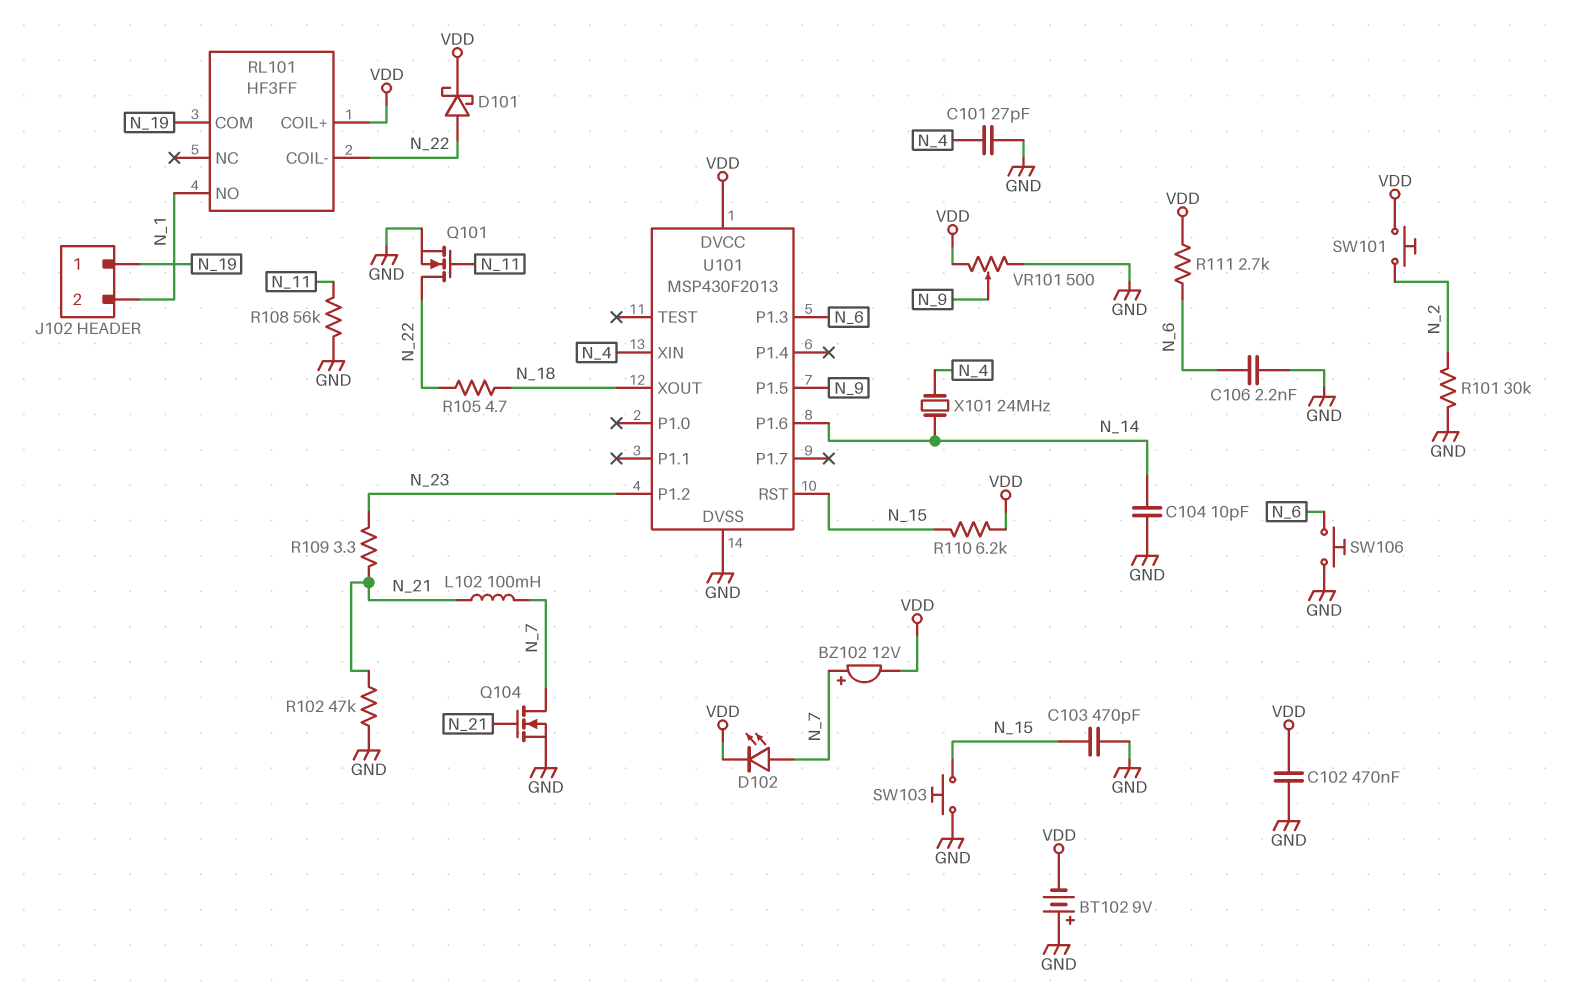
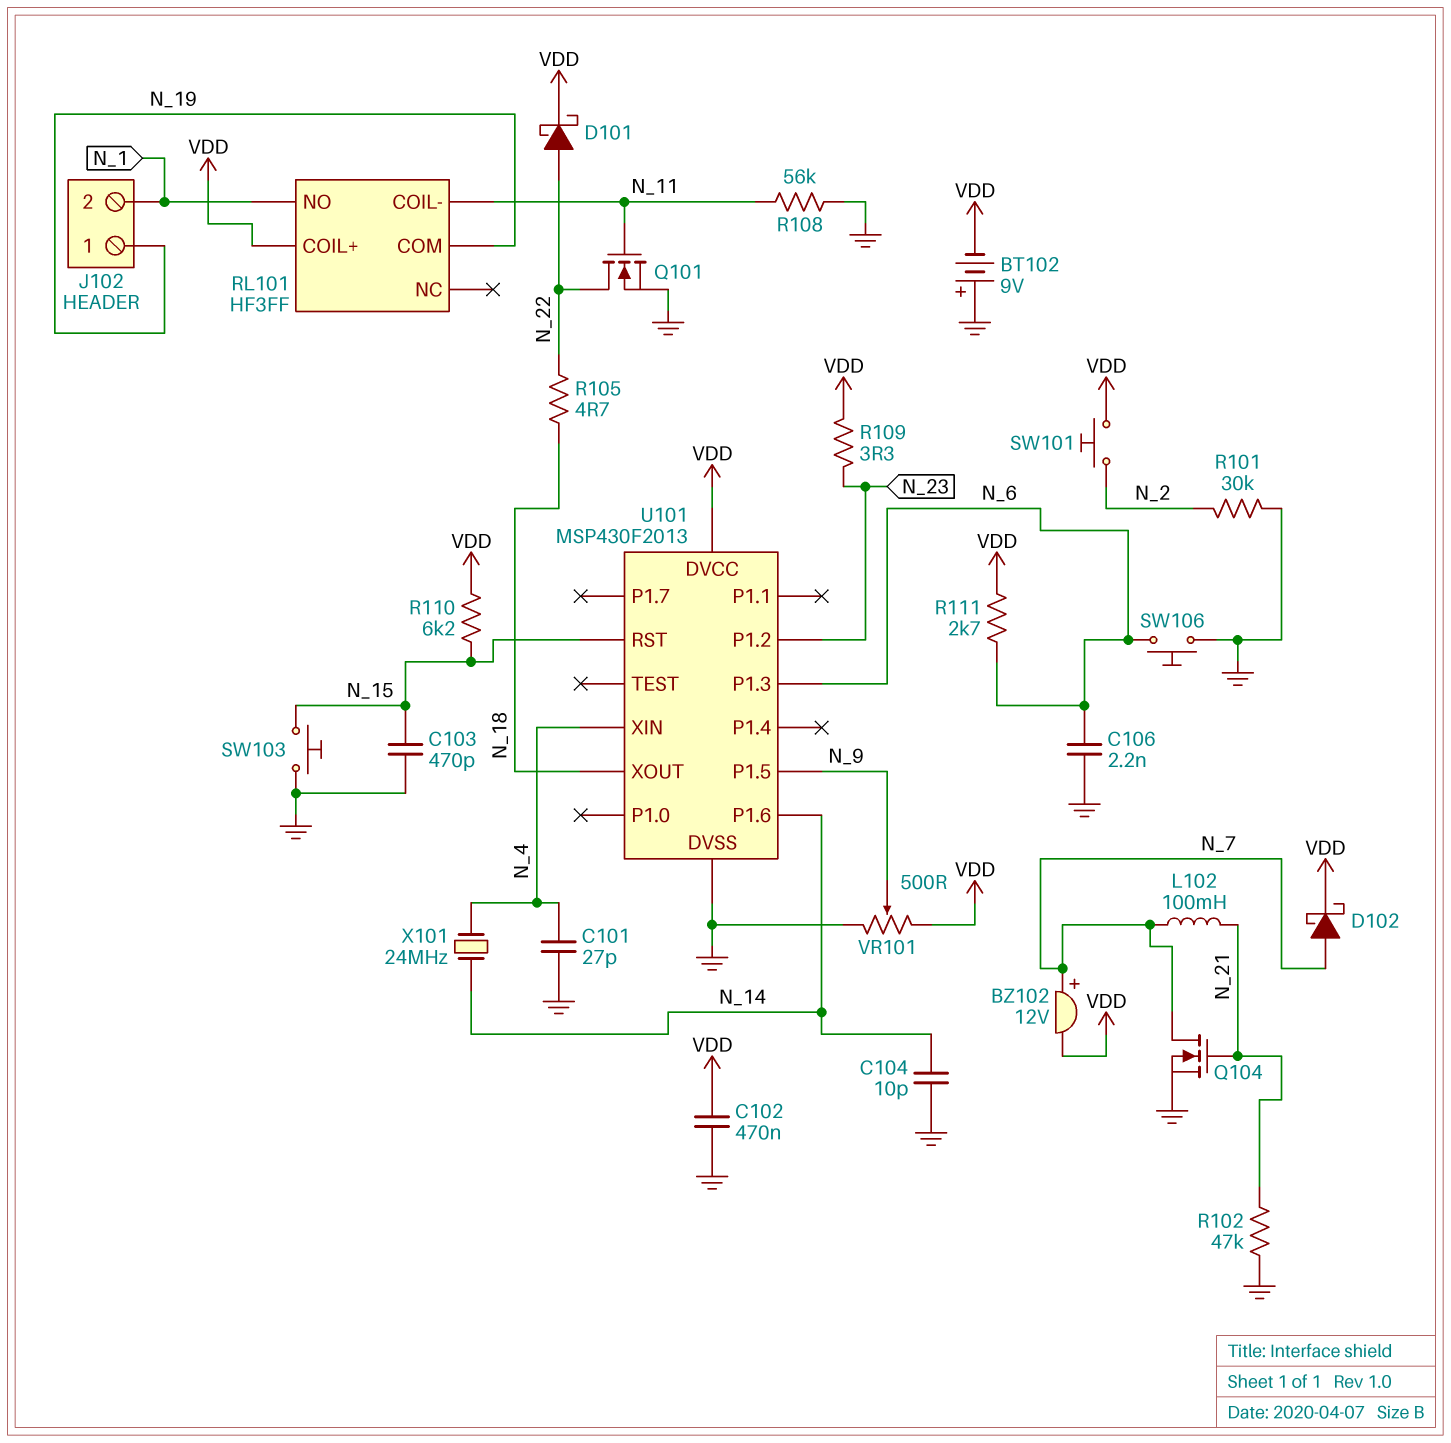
D102: LED (A N_7, K VDD) -> schottky (A N_7, K VDD)
R109: 3.3 (N_21, N_23) -> 3.3 (N_23, VDD)
RL101 pin COIL-: N_22 -> N_11

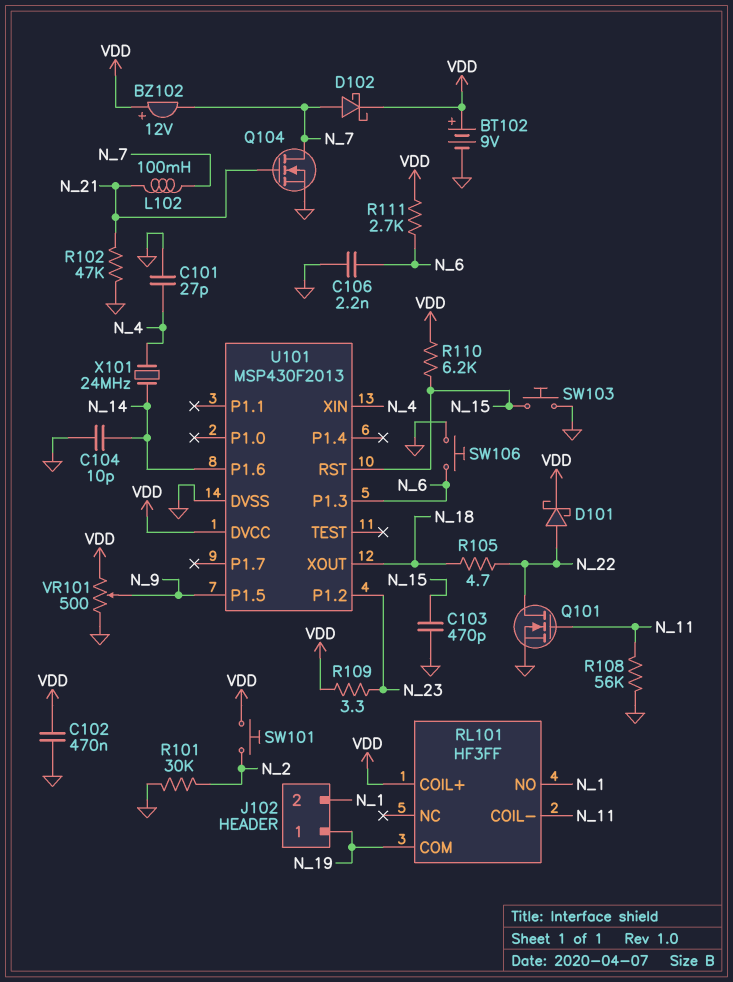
BT102: 9V (plus GND, minus VDD) -> 9V (plus VDD, minus GND)
BZ102: buzzer 12V (plus N_7, minus VDD) -> buzzer 12V (plus VDD, minus N_7)

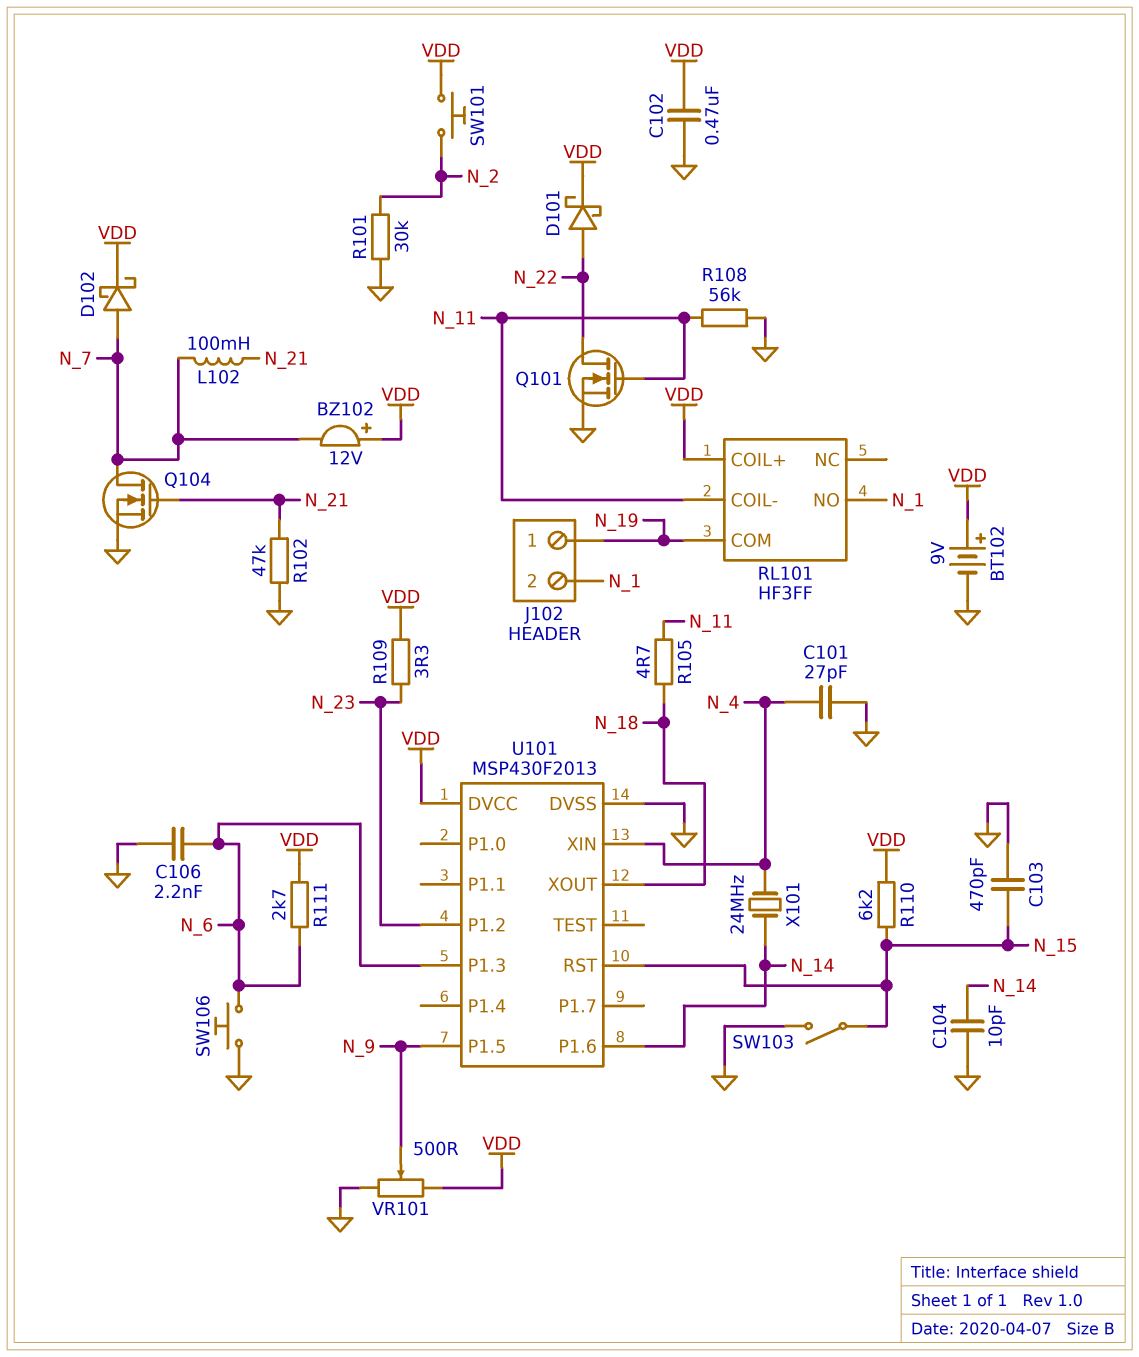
R105: 4.7 (N_18, N_22) -> 4.7 (N_11, N_18)
SW103: button (GND, N_15) -> switch (GND, N_15)

